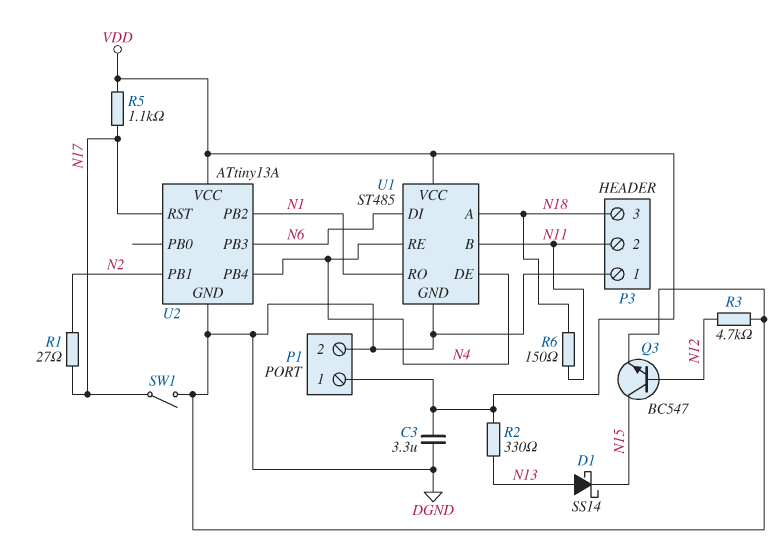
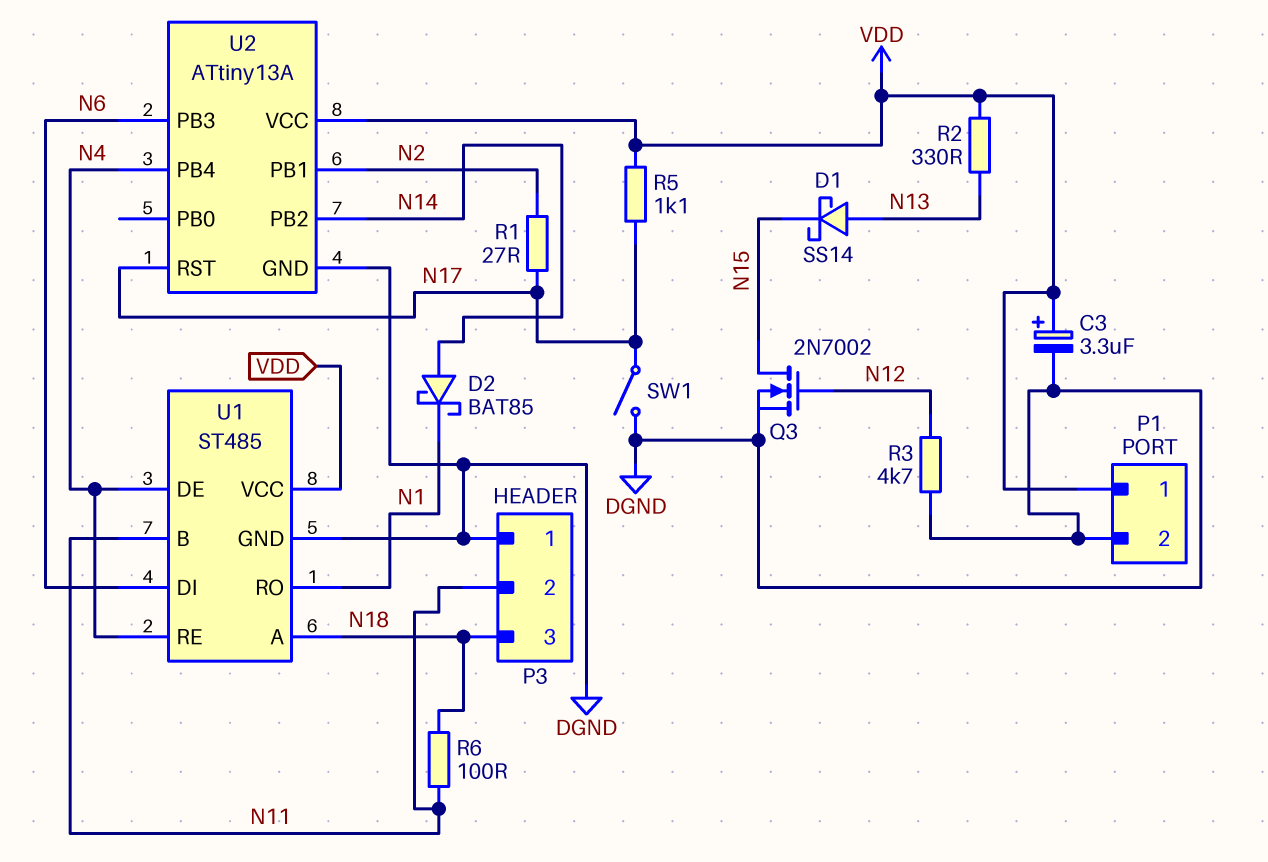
C3: 3.3uF (DGND, VDD) -> 3.3uF (plus VDD, minus DGND)
D2: none -> schottky BAT85 (A N14, K N1)
Q3: NPN BC547 (B N12, C N15, E DGND) -> NMOS 2N7002 (G N12, D N15, S DGND)
R6: 150 (N11, N18) -> 100 (N11, N18)
U2 pin PB2: N1 -> N14

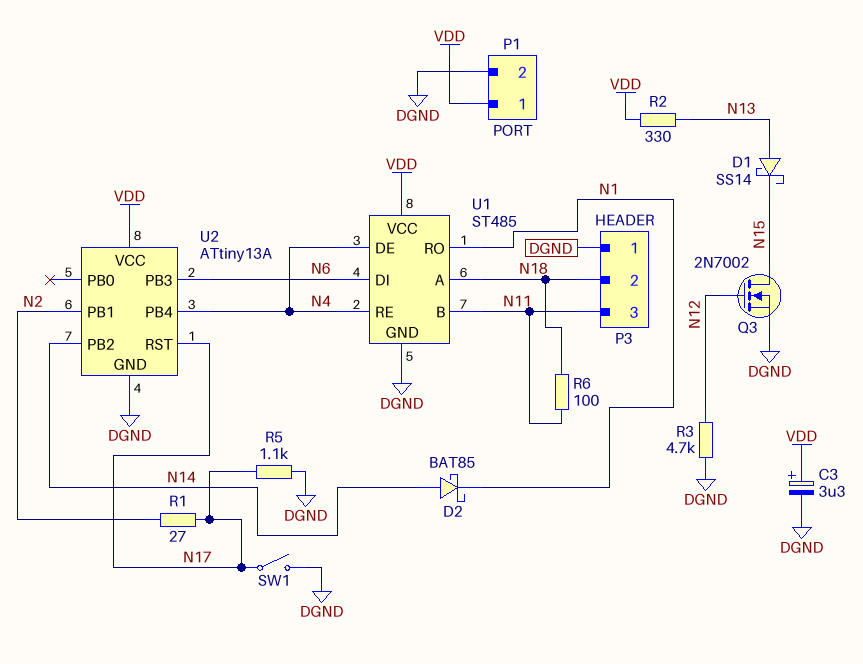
P3 pin 2: N11 -> N18
P3 pin 3: N18 -> N11
R5: 1.1k (N17, VDD) -> 1.1k (DGND, N17)

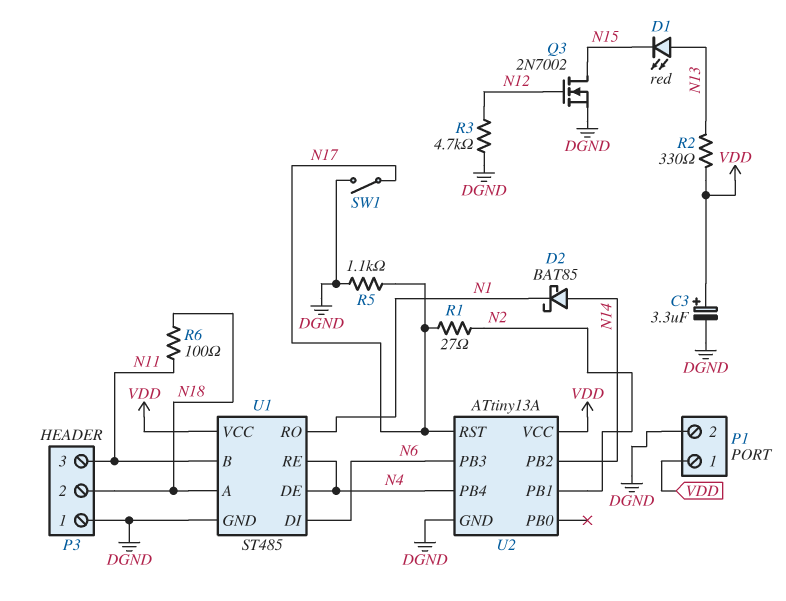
D1: schottky SS14 (A N13, K N15) -> LED red (A N13, K N15)

